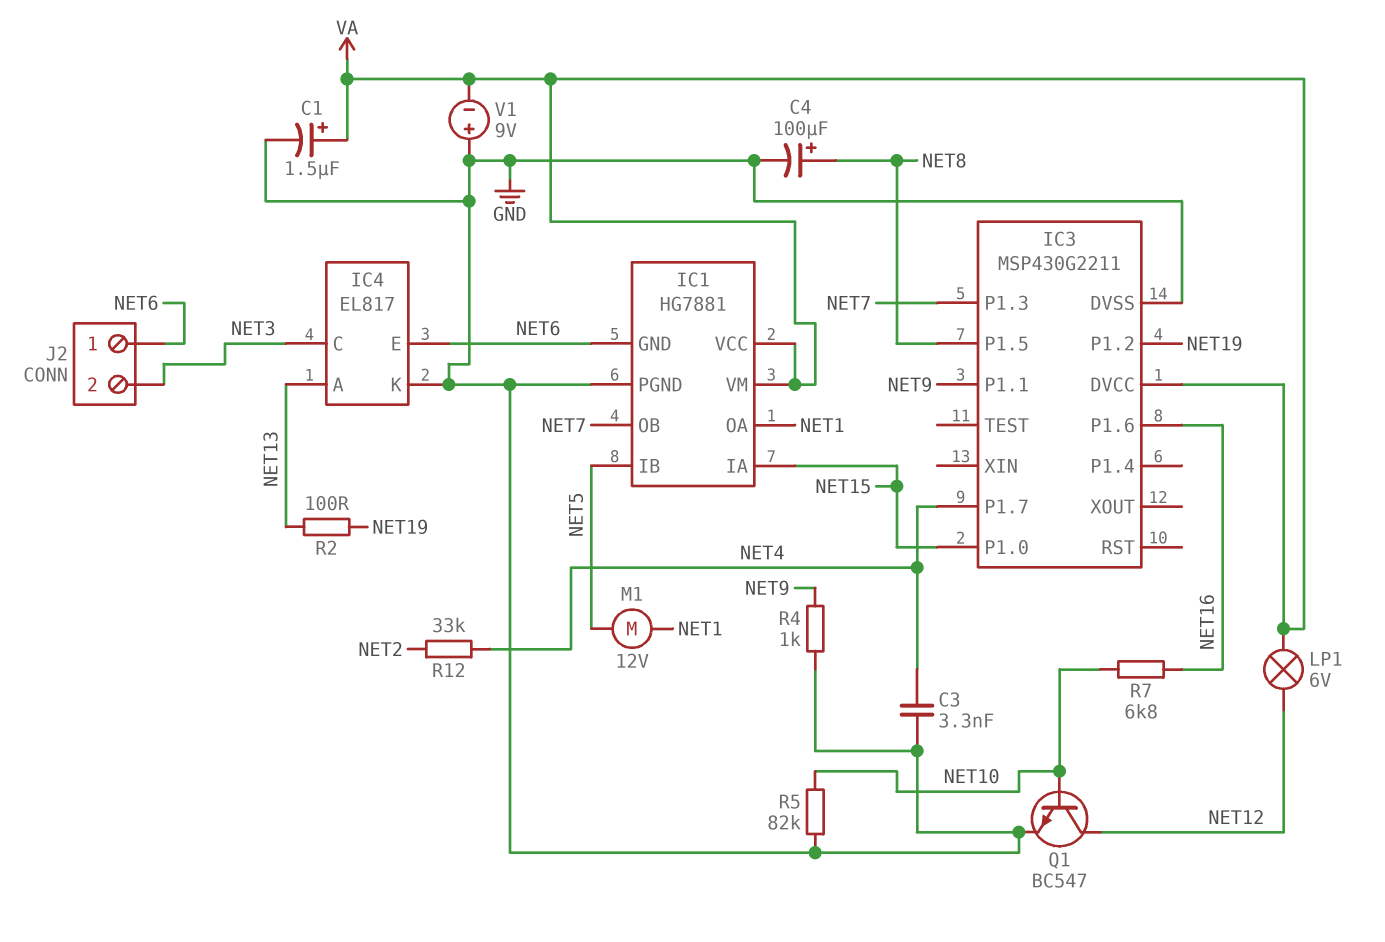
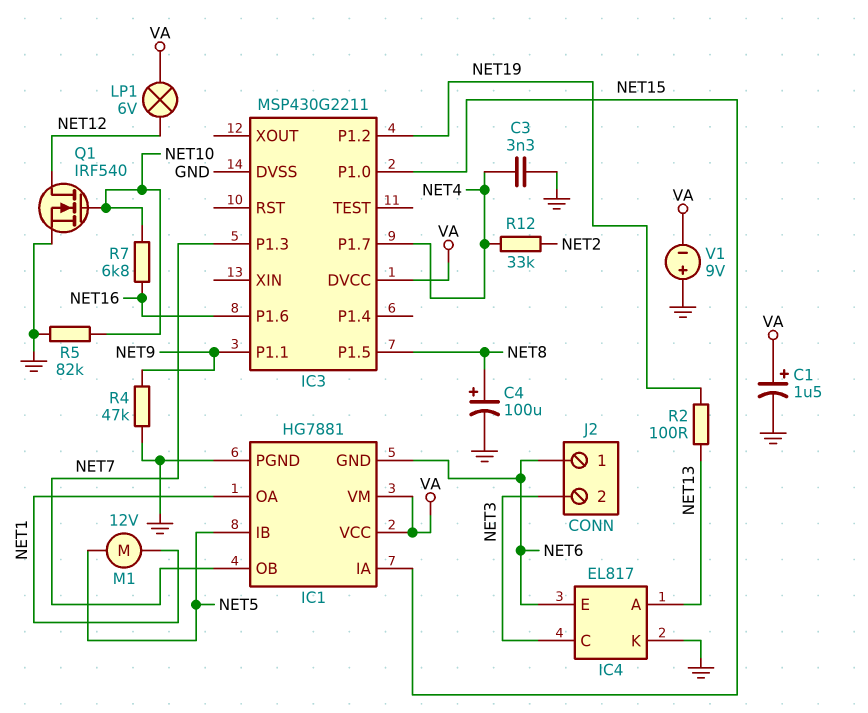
Q1: NPN BC547 (B NET10, C NET12, E GND) -> NMOS IRF540 (G NET10, D NET12, S GND)
R4: 1k (GND, NET9) -> 47k (GND, NET9)

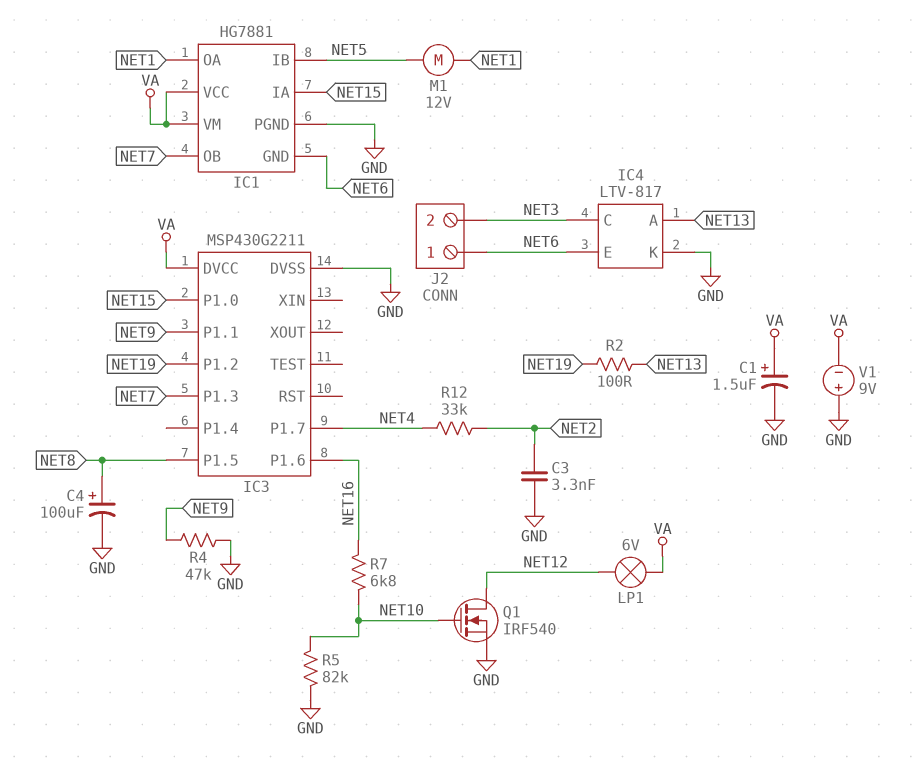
C3: 3.3nF (GND, NET4) -> 3.3nF (GND, NET2)
IC4: EL817 -> LTV-817

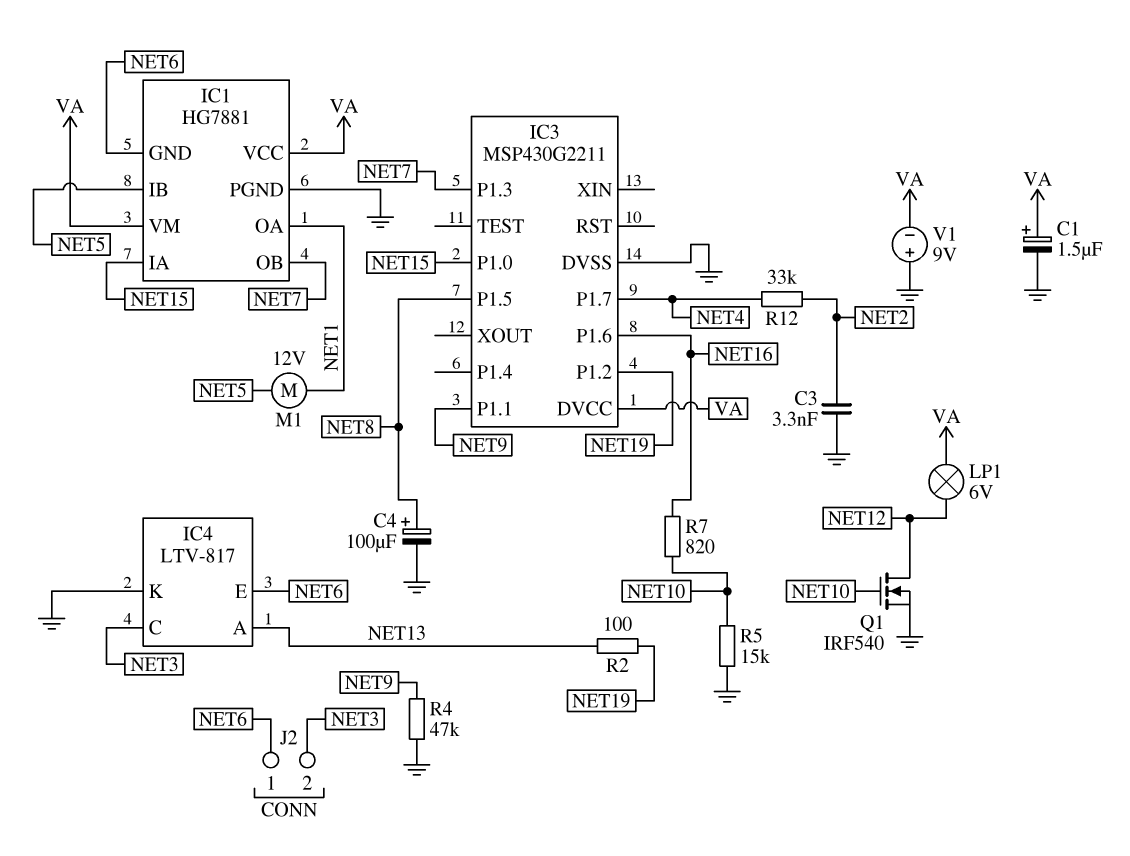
R5: 82k (GND, NET10) -> 15k (GND, NET10)
R7: 6.8k (NET10, NET16) -> 820 (NET10, NET16)

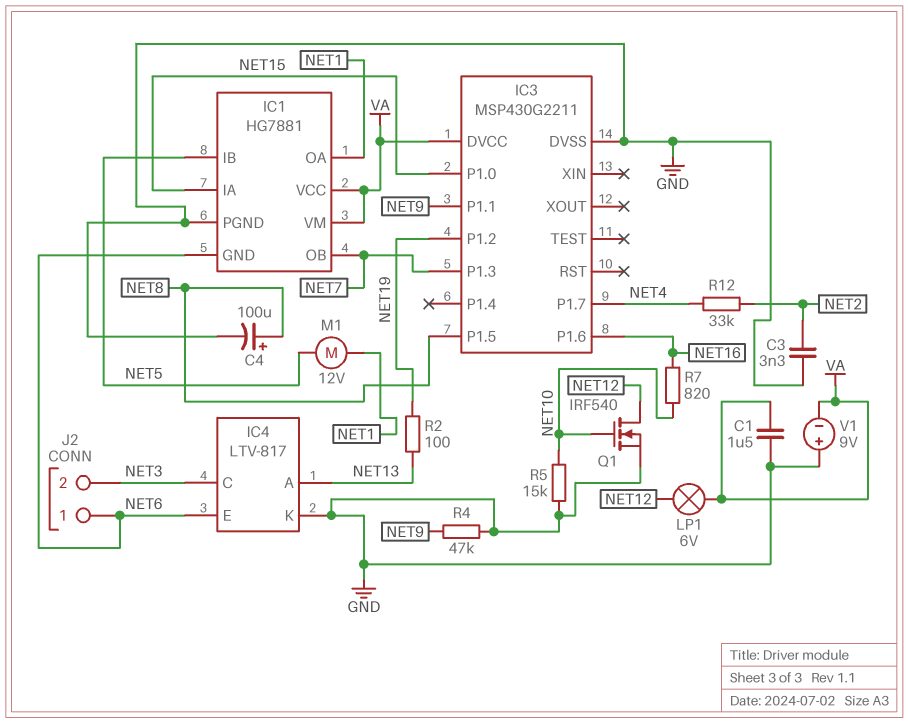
C1: 1.5uF (plus VA, minus GND) -> 1.5uF (GND, VA)

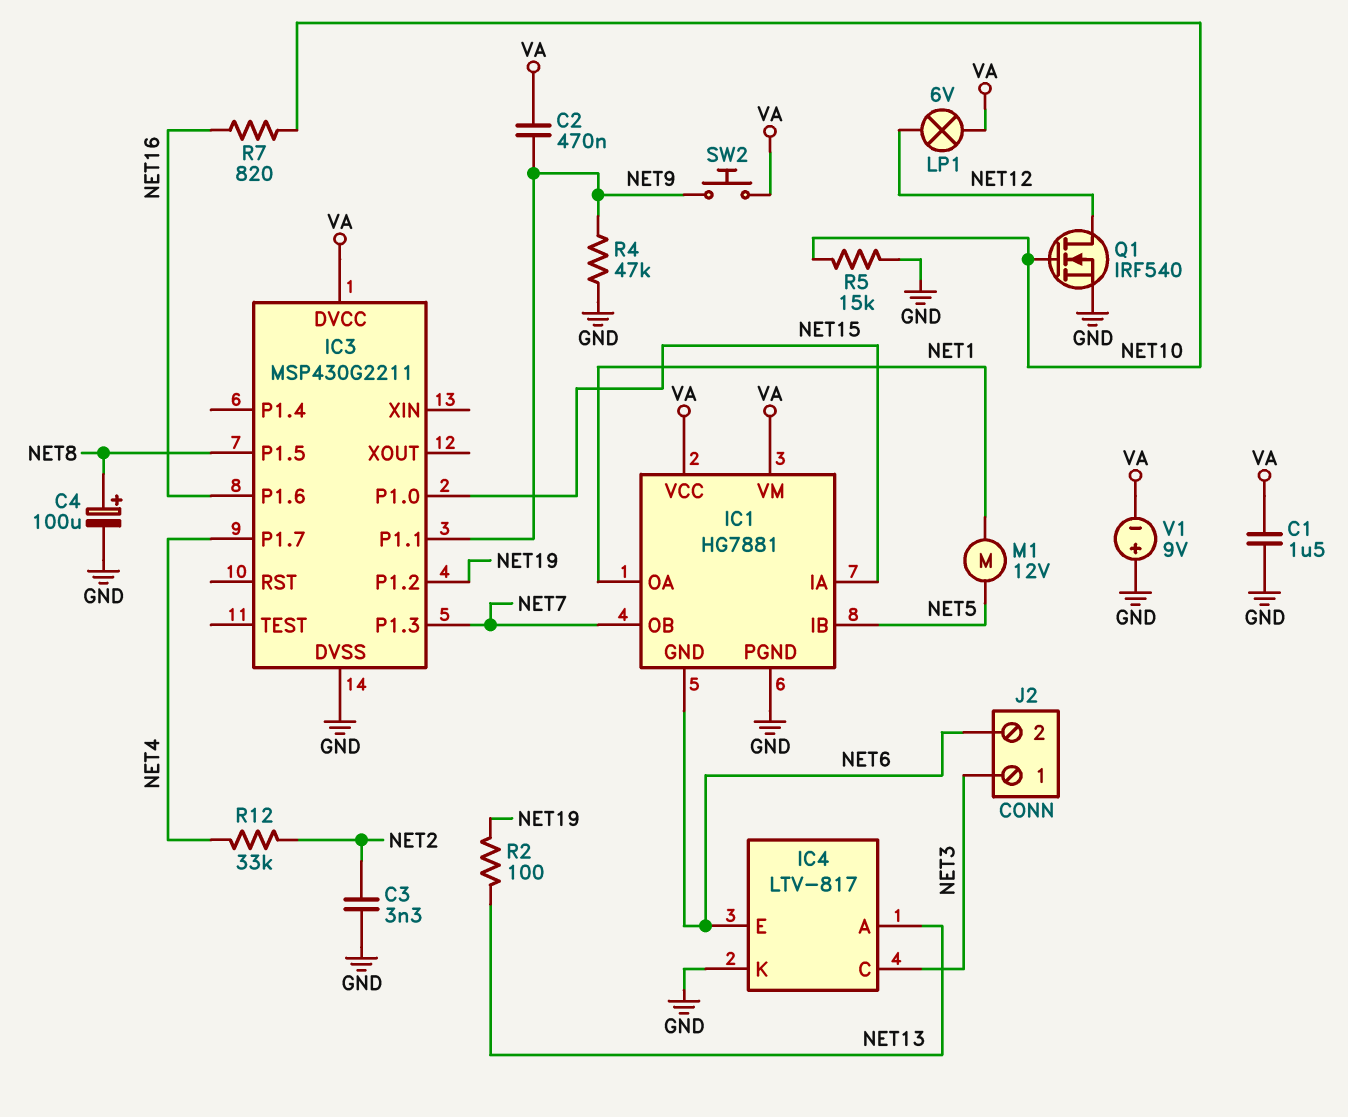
C2: none -> 470nF (NET9, VA)
J2 pin 1: NET6 -> NET3
J2 pin 2: NET3 -> NET6
SW2: none -> button (NET9, VA)

